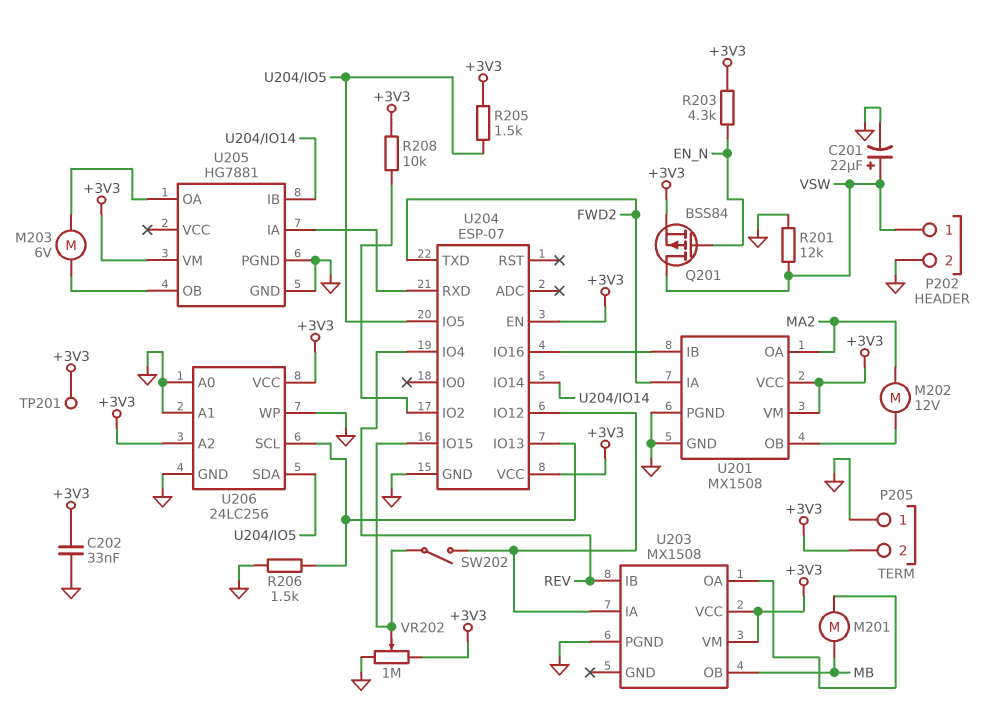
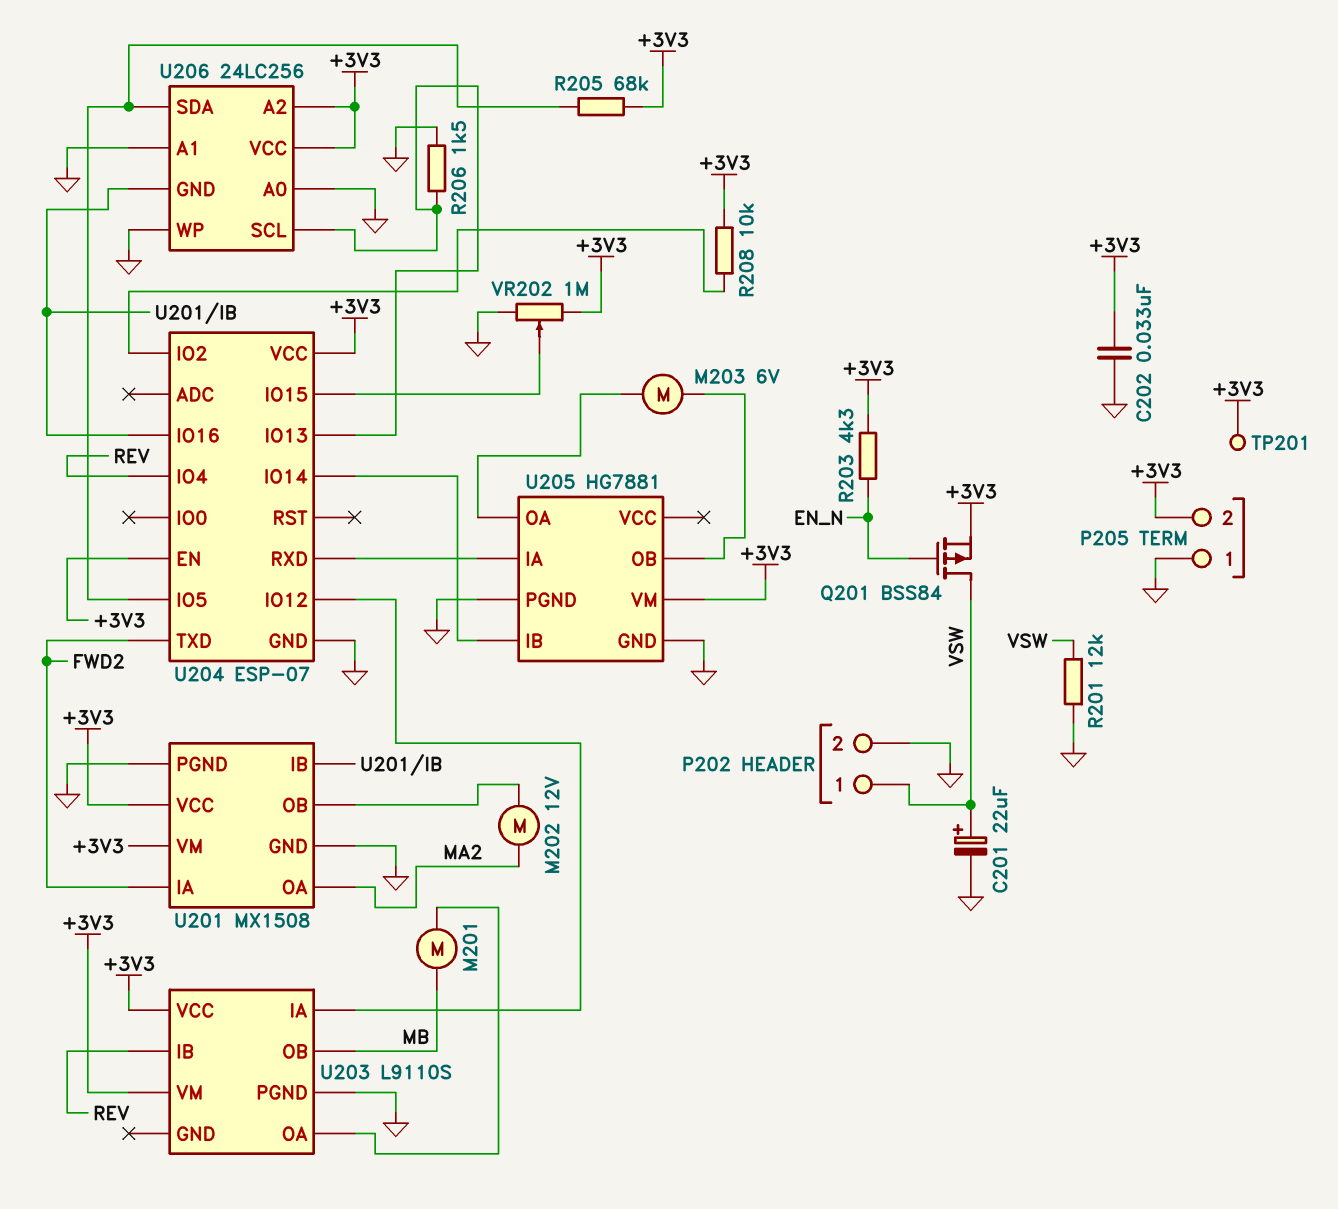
R205: 1.5k (+3V3, U204/IO5) -> 68k (+3V3, U204/IO5)
SW202: switch (U203/IA, U204/IO15) -> none
U203: MX1508 -> L9110S
U206 pin GND: GND -> U201/IB

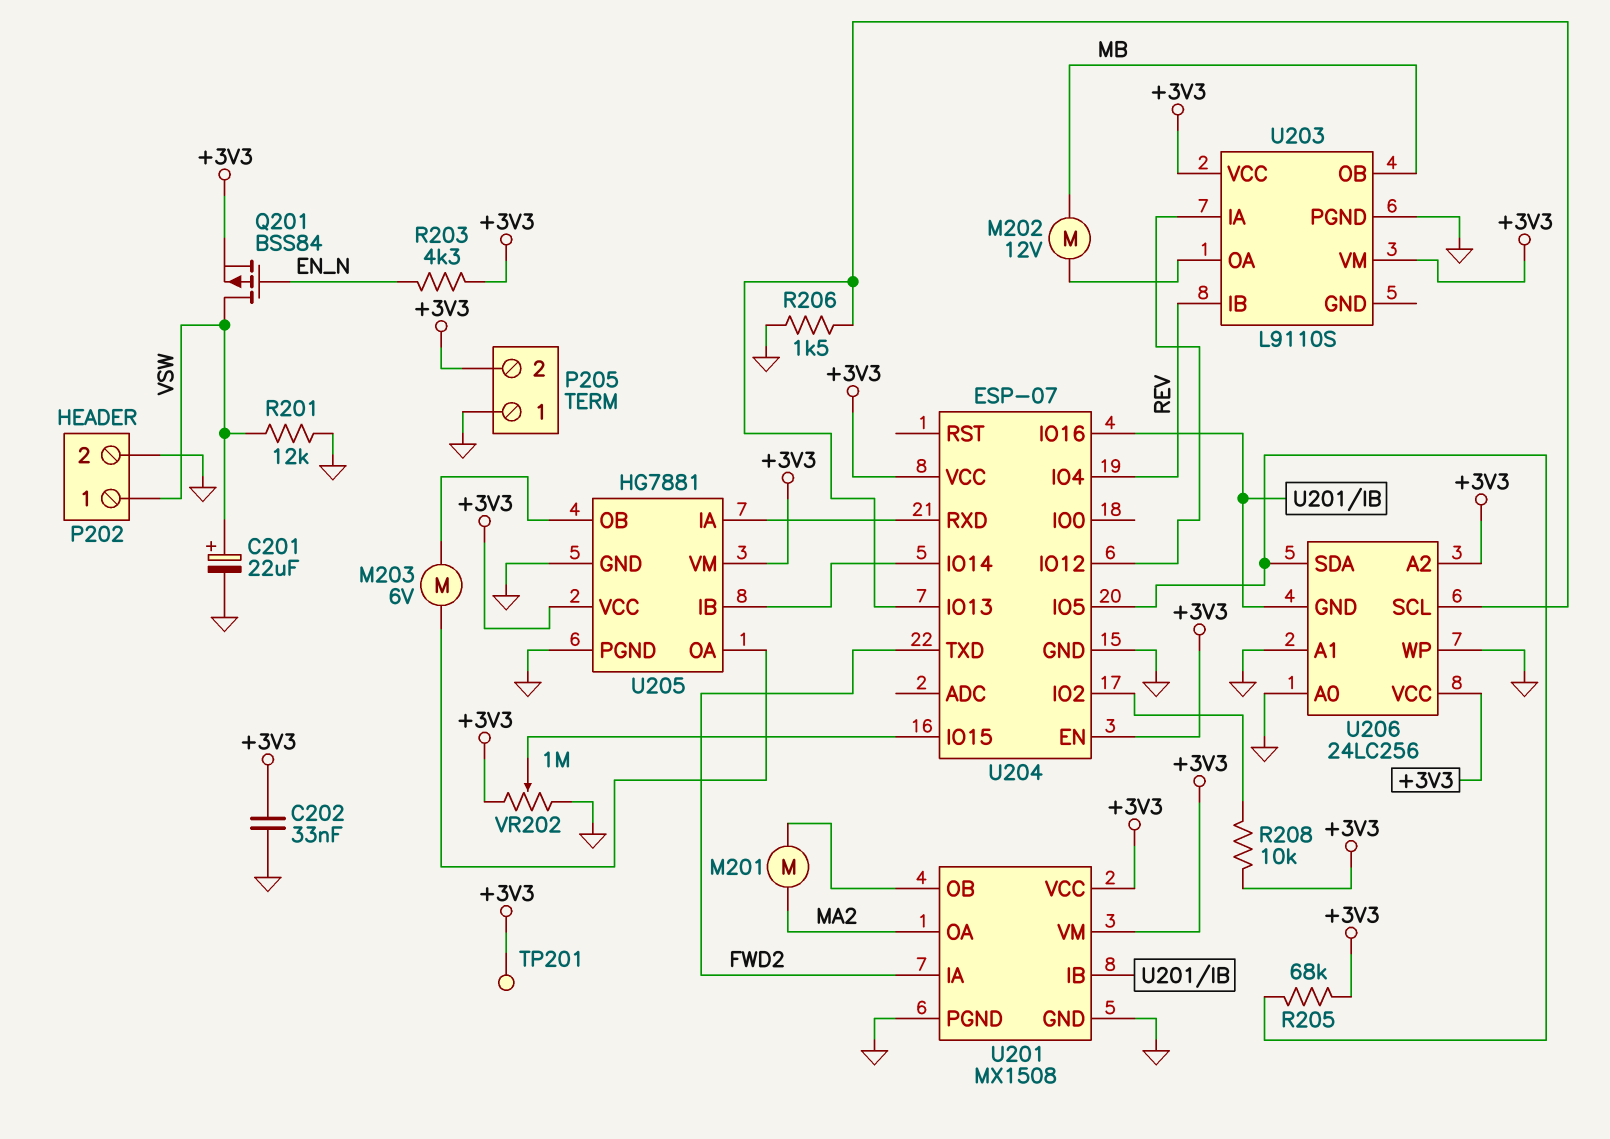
M201: motor (MB, U203/OA) -> motor (MA2, U201/OB)
M202: motor 12V (MA2, U201/OB) -> motor 12V (MB, U203/OA)
U205 pin VCC: none -> +3V3

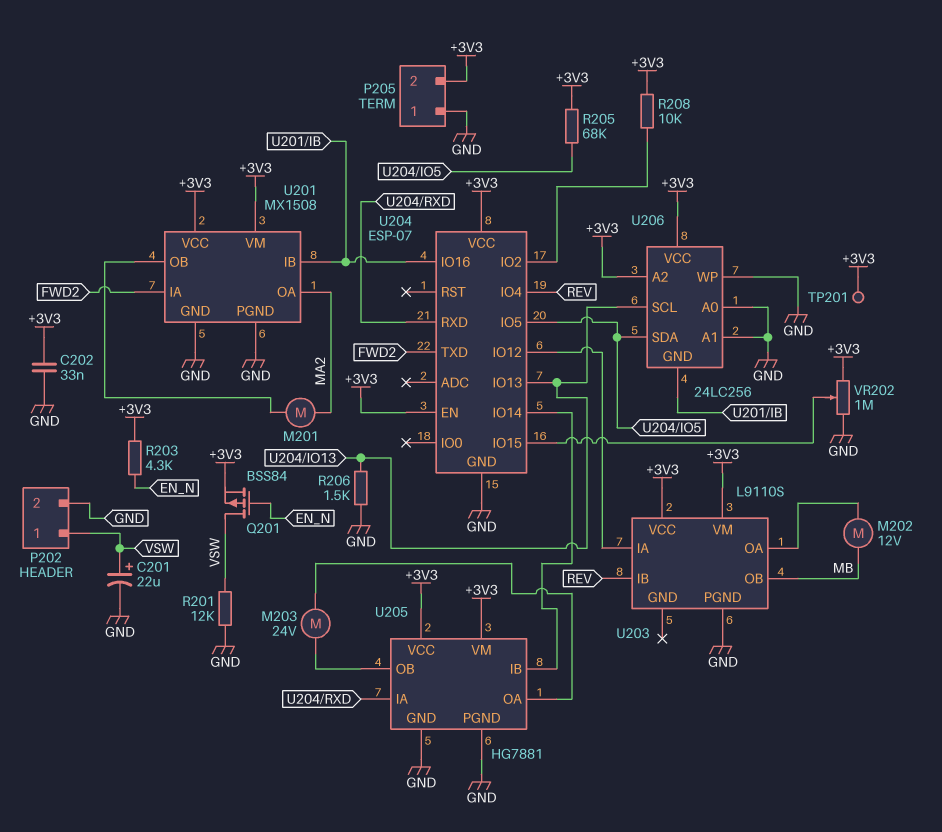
M203: motor 6V (U205/OA, U205/OB) -> motor 24V (U205/OA, U205/OB)

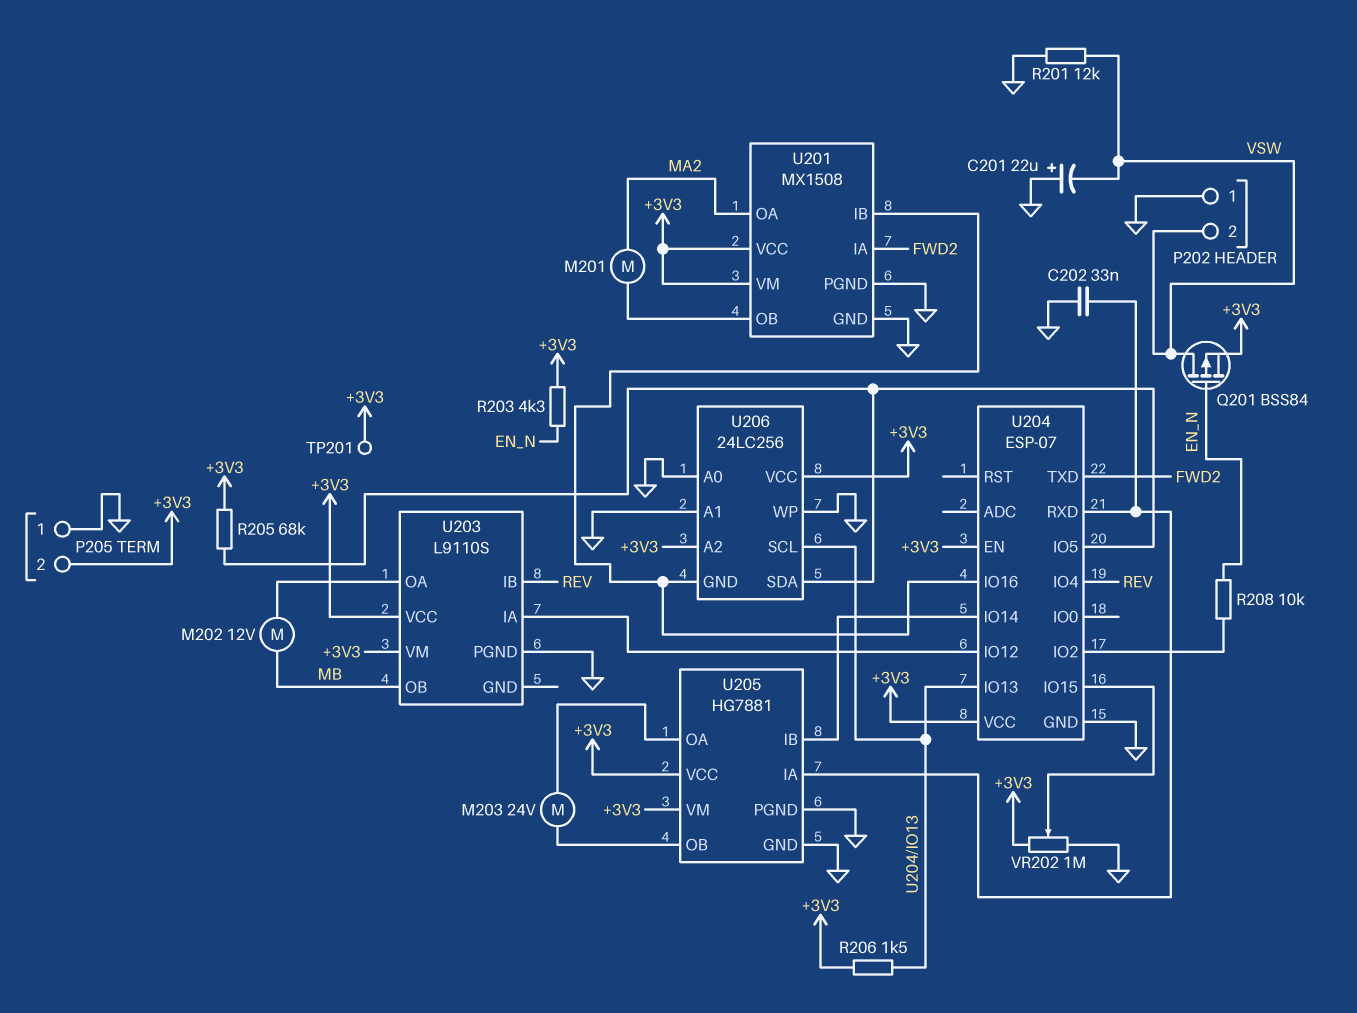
C201: 22uF (plus VSW, minus GND) -> 22uF (plus GND, minus VSW)
C202: 33nF (+3V3, GND) -> 33nF (GND, U204/RXD)
P202 pin 1: VSW -> GND
P202 pin 2: GND -> VSW
R206: 1.5k (GND, U204/IO13) -> 1.5k (+3V3, U204/IO13)
R208: 10k (+3V3, U204/IO2) -> 10k (EN_N, U204/IO2)

